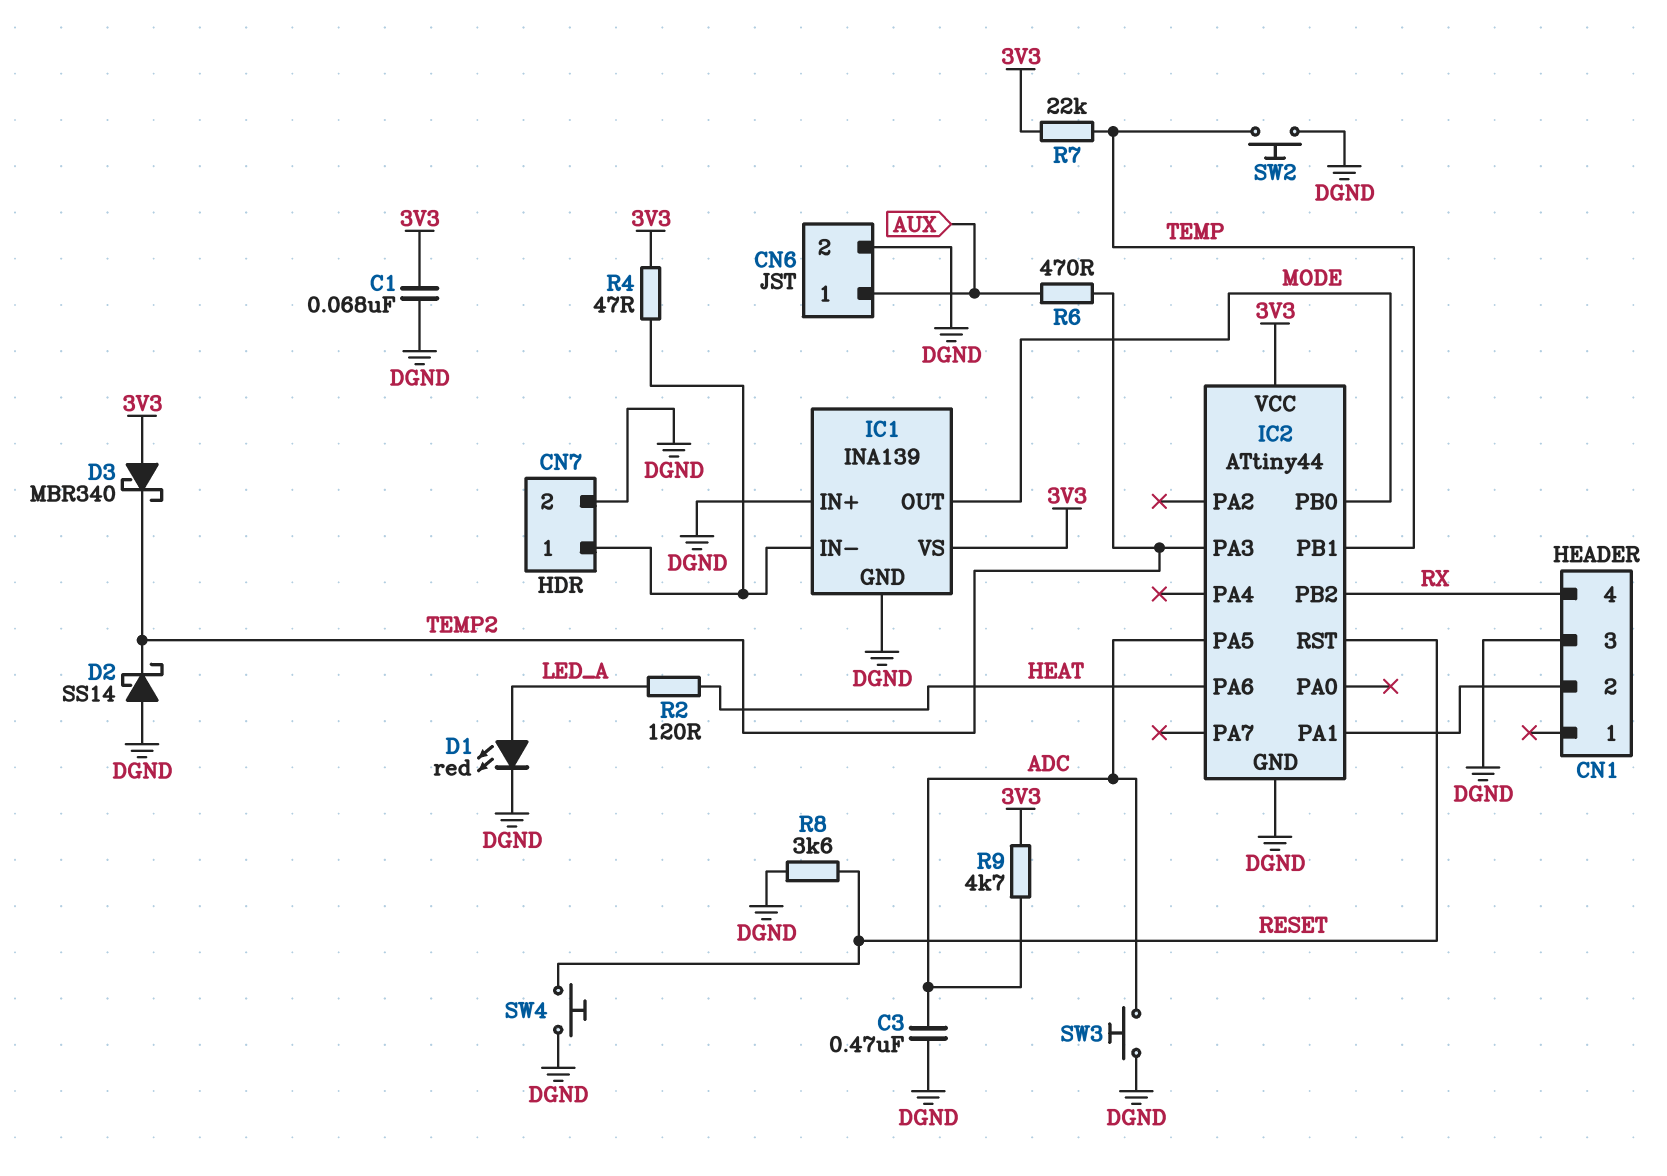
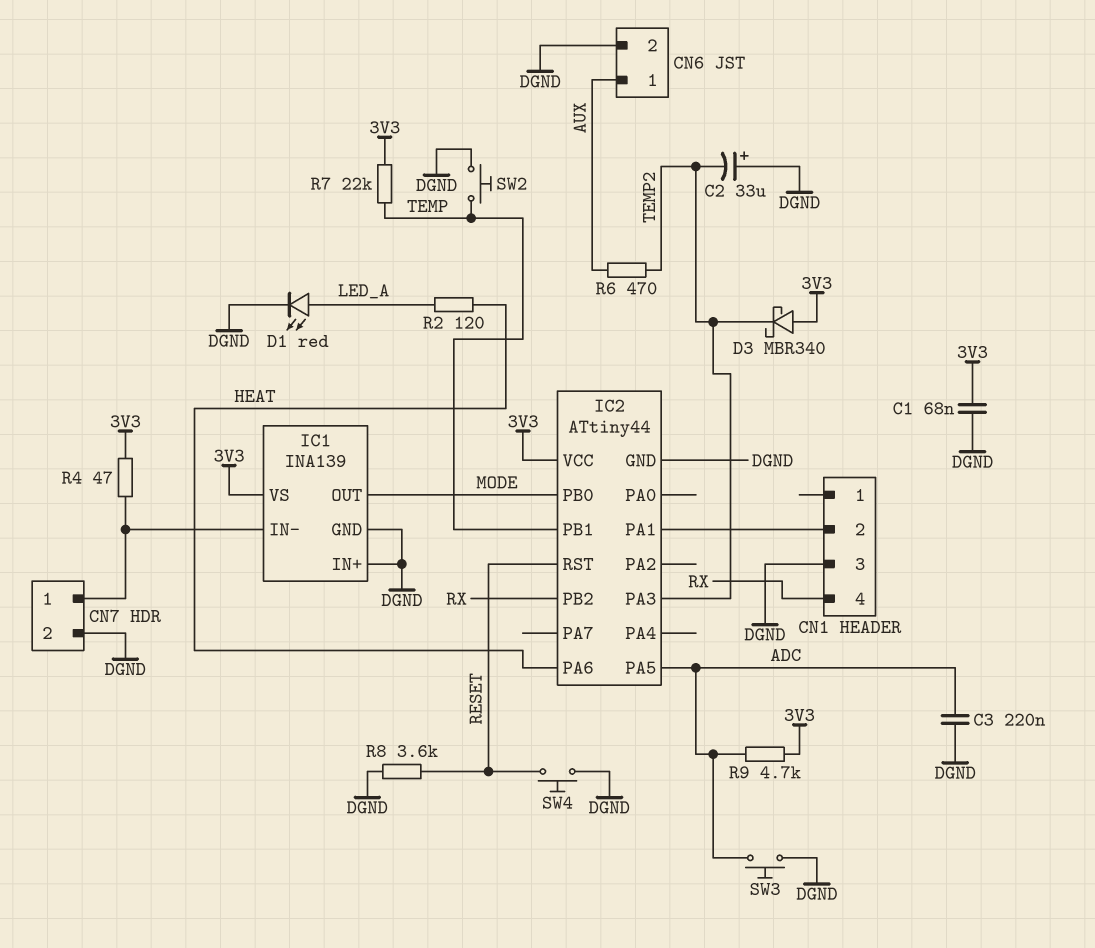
C2: none -> 33uF (plus DGND, minus TEMP2)
C3: 470nF (ADC, DGND) -> 220nF (ADC, DGND)
D2: schottky SS14 (A DGND, K TEMP2) -> none

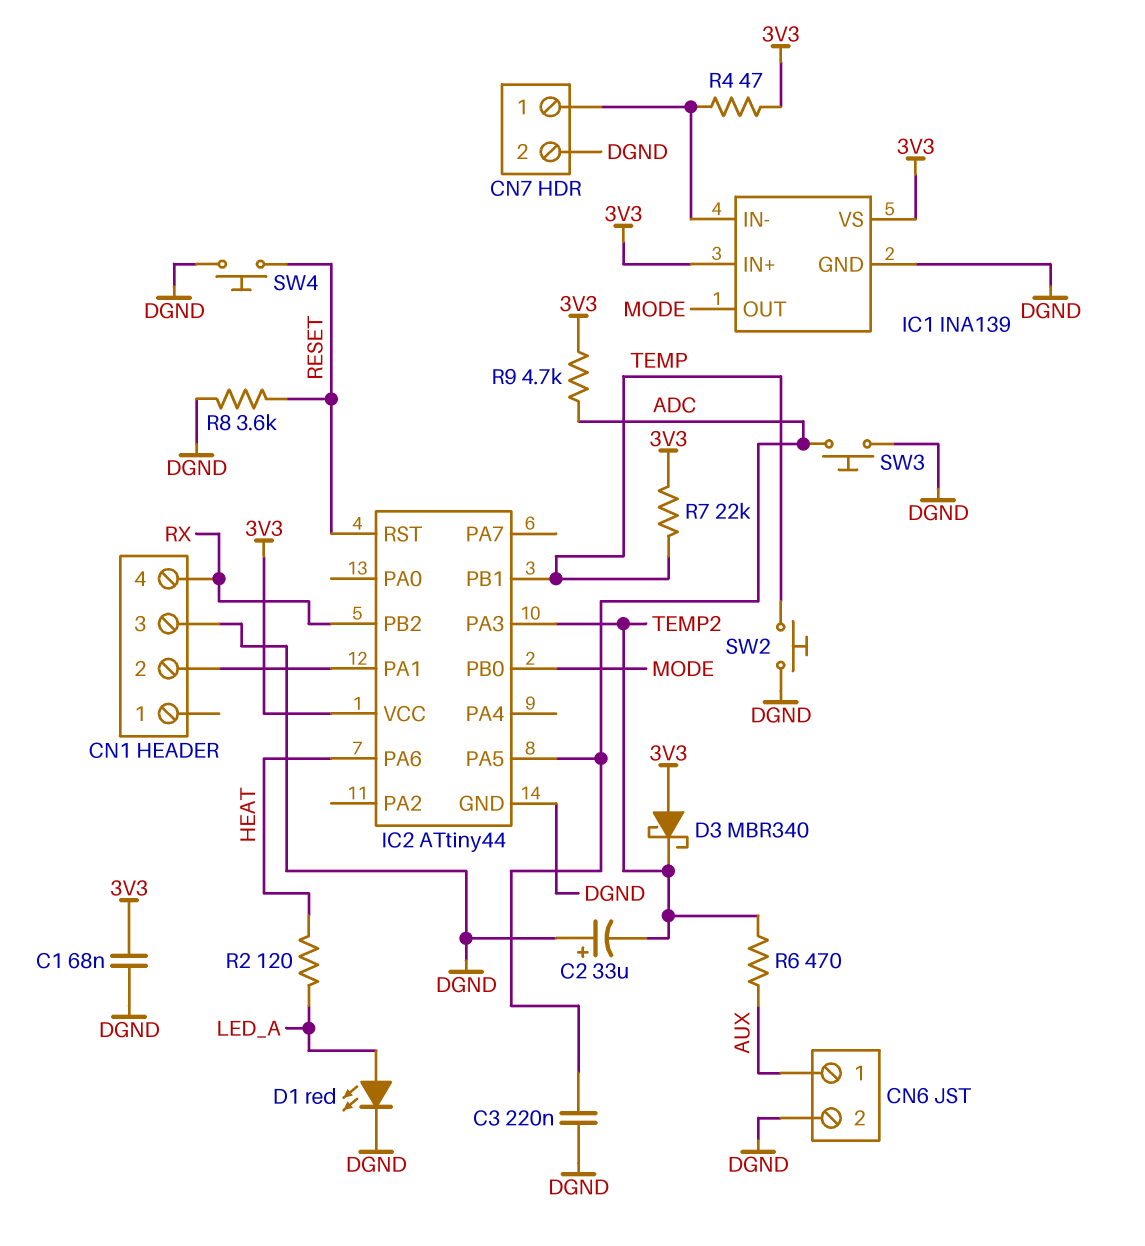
IC1 pin IN+: DGND -> 3V3

